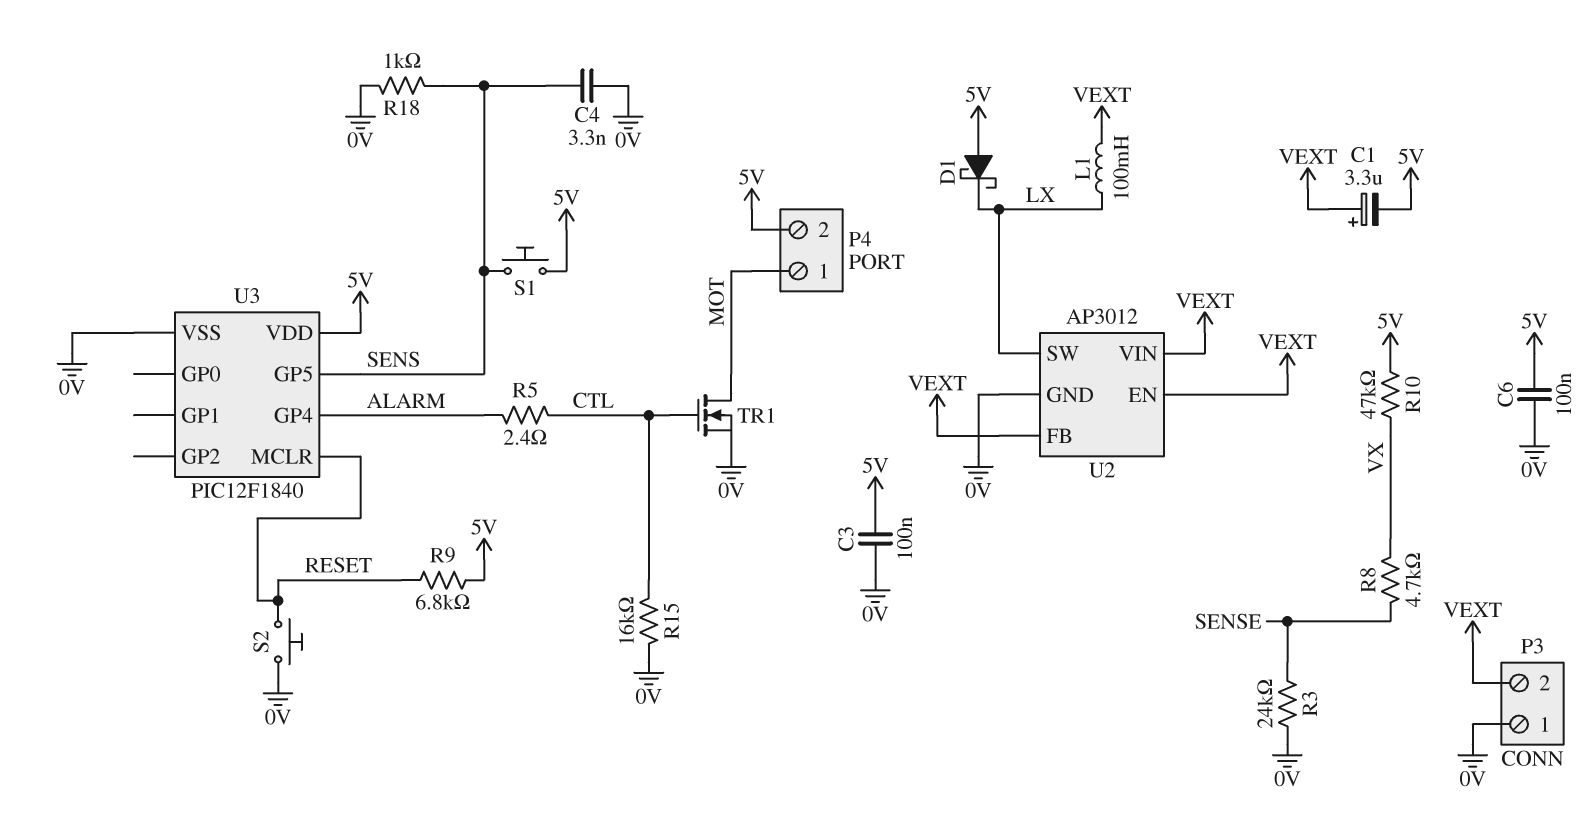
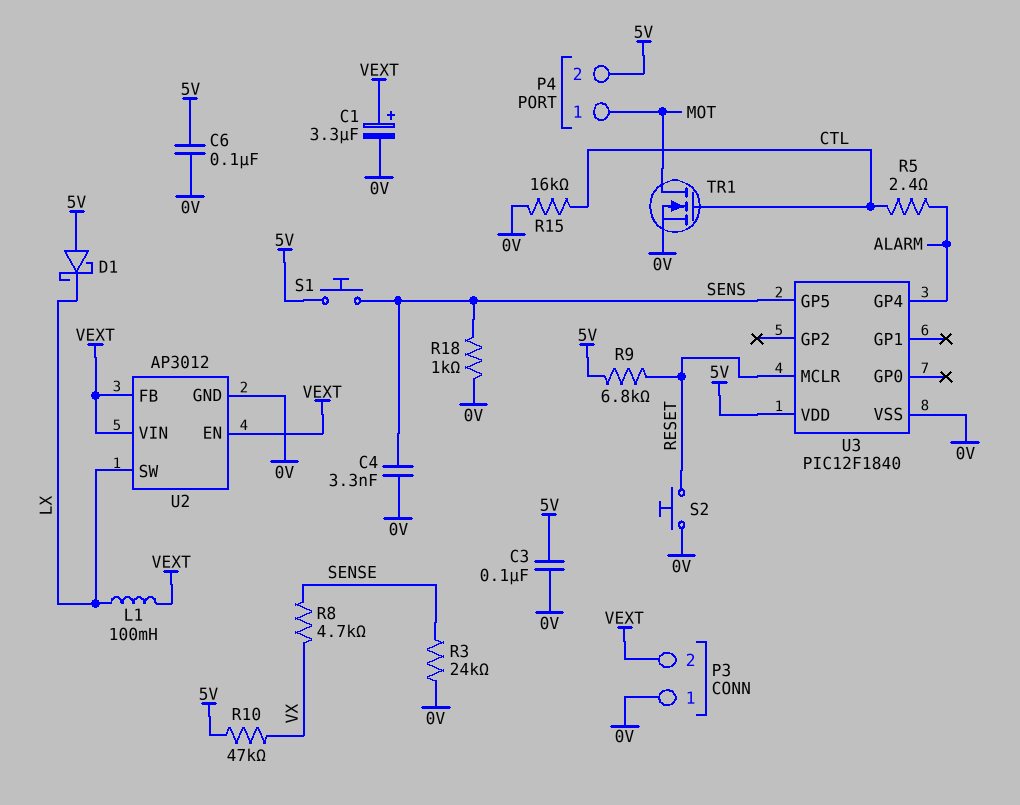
C1: 3.3uF (plus VEXT, minus 5V) -> 3.3uF (plus VEXT, minus 0V)

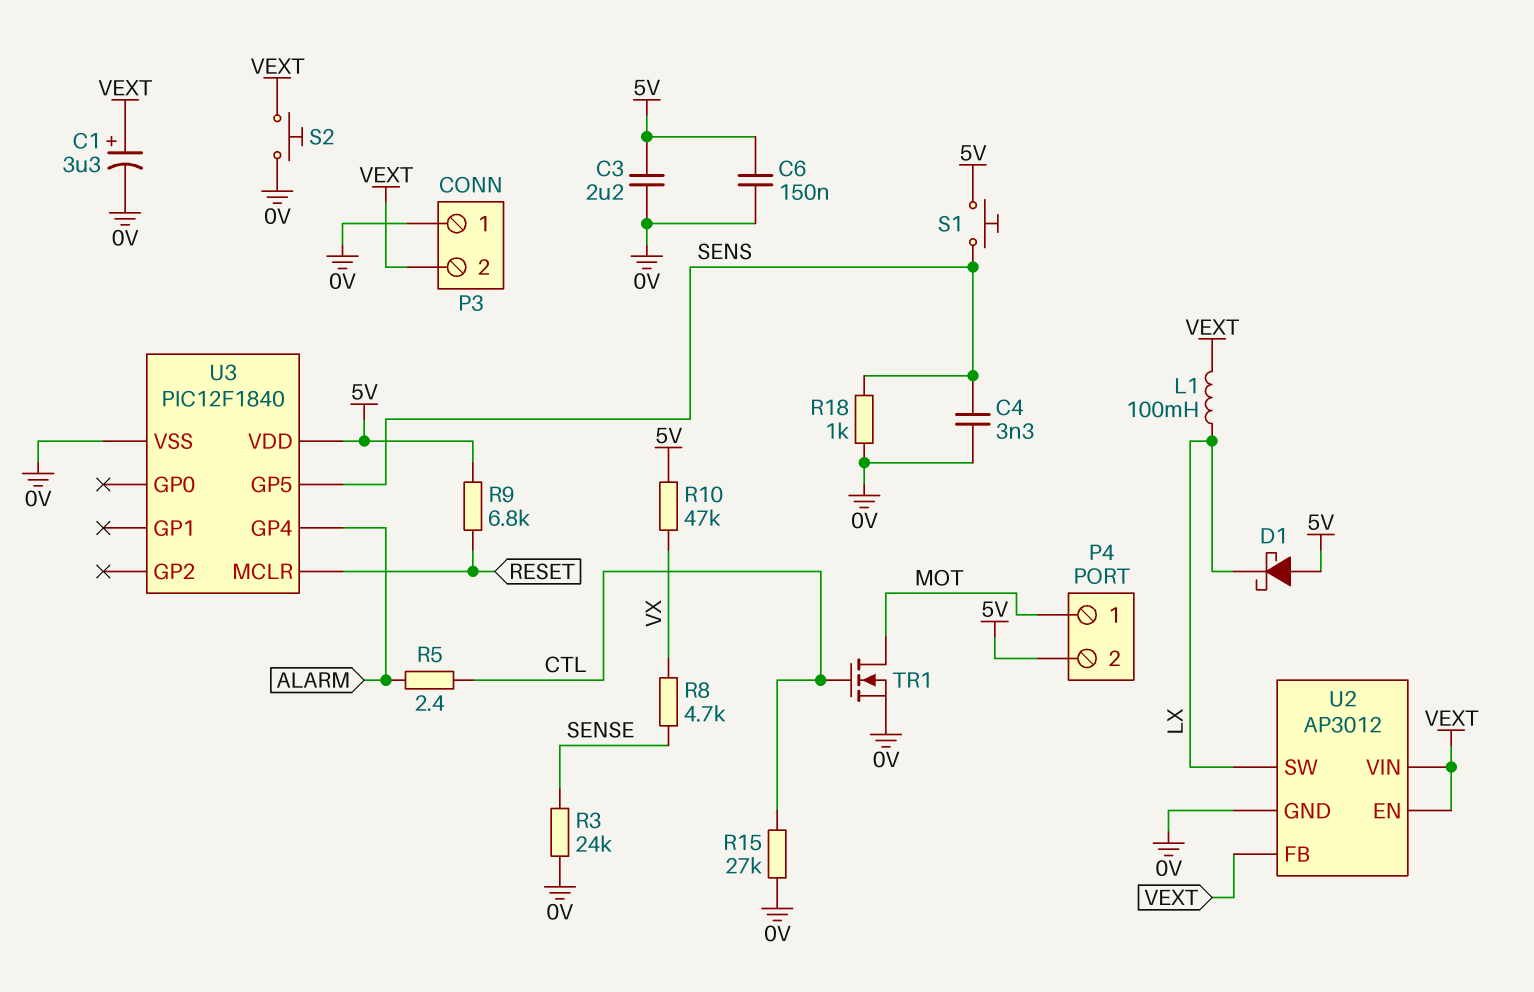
C3: 100nF (0V, 5V) -> 2.2uF (0V, 5V)
C6: 100nF (0V, 5V) -> 150nF (0V, 5V)
R15: 16k (0V, CTL) -> 27k (0V, CTL)
S2: button (0V, RESET) -> button (0V, VEXT)

